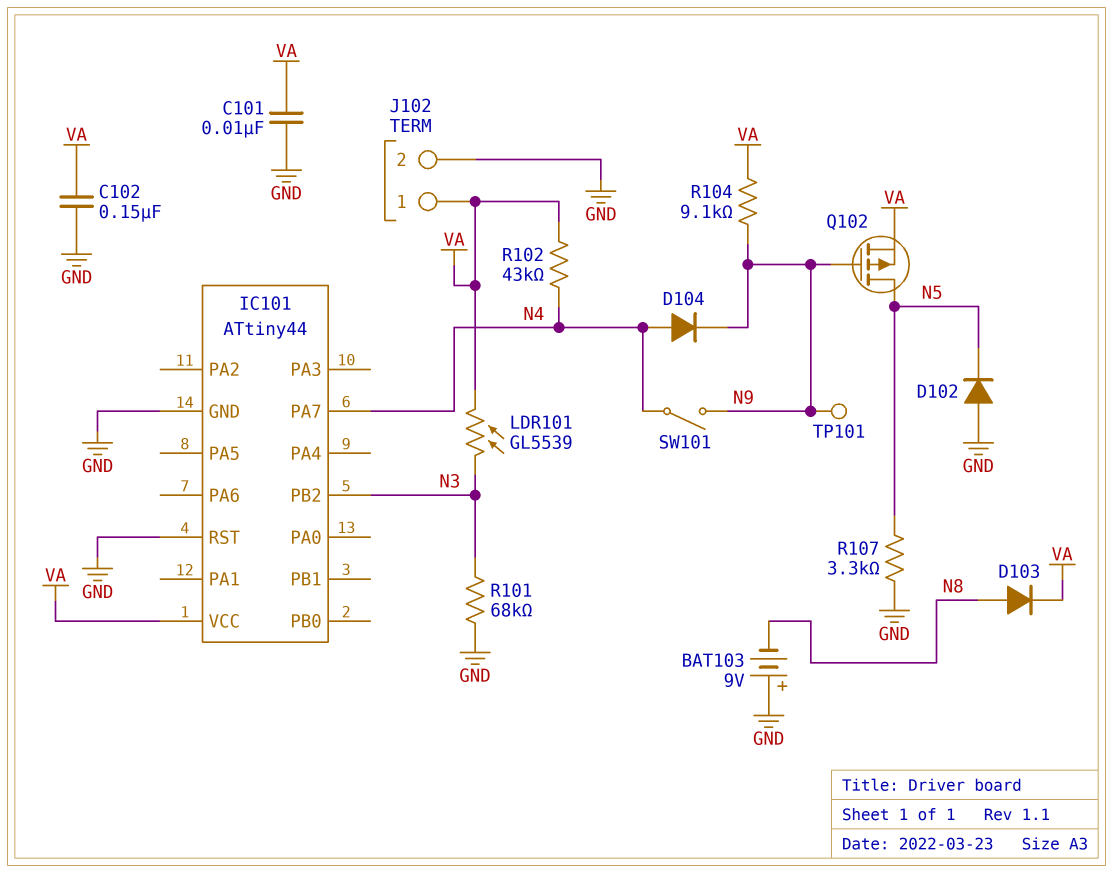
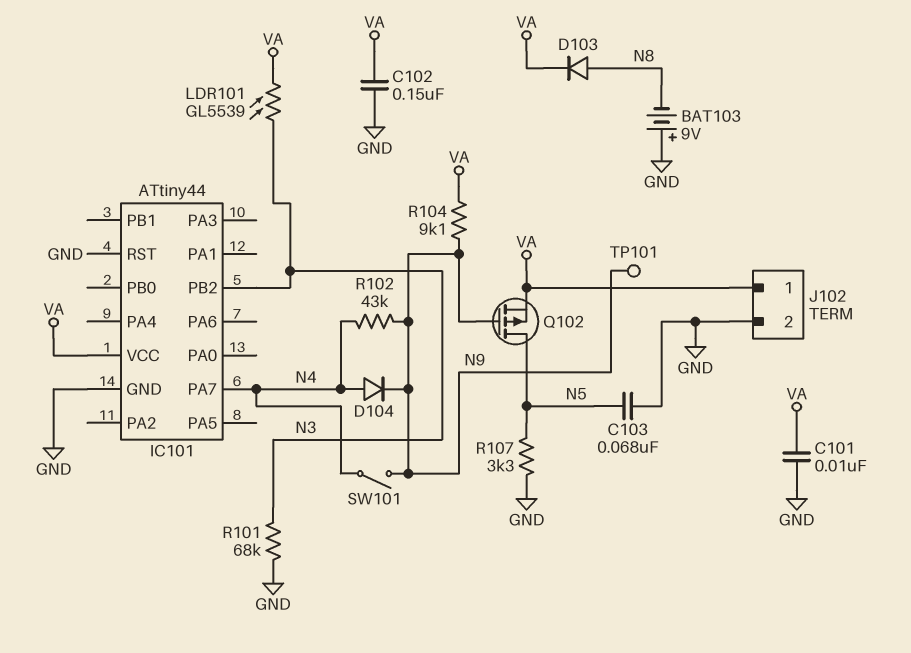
C103: none -> 68nF (GND, N5)
D102: diode (A GND, K N5) -> none
R102: 43k (N4, VA) -> 43k (N4, N9)

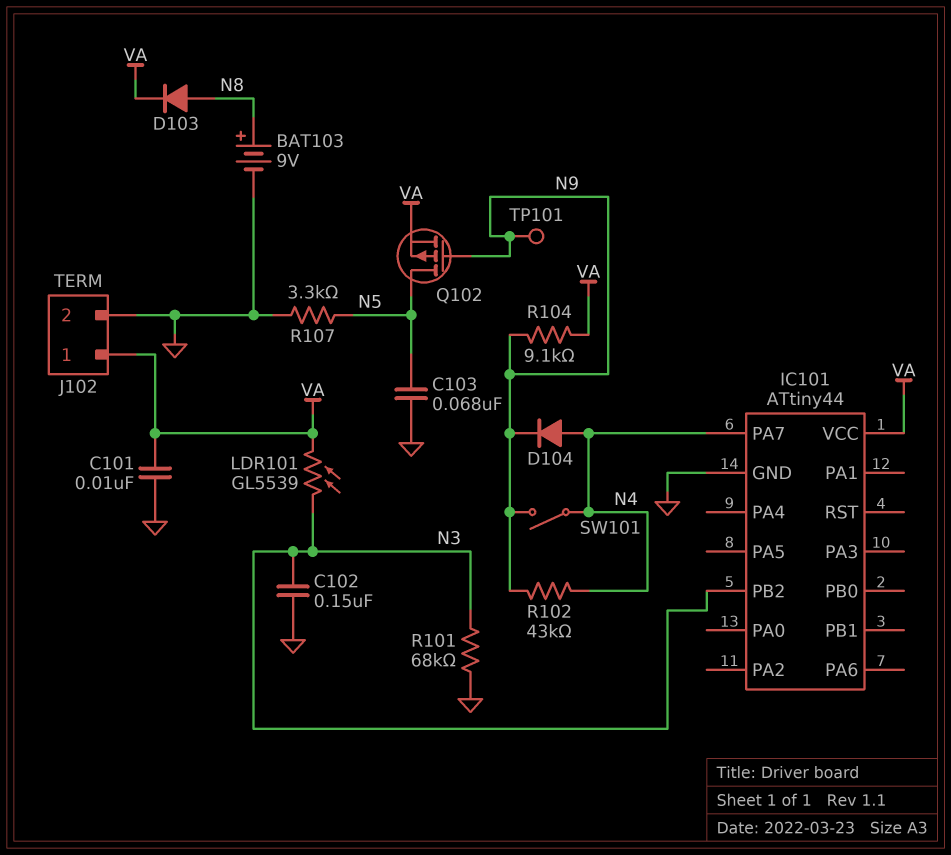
BAT103: 9V (plus GND, minus N8) -> 9V (plus N8, minus GND)
C102: 150nF (GND, VA) -> 150nF (GND, N3)
IC101 pin RST: GND -> none

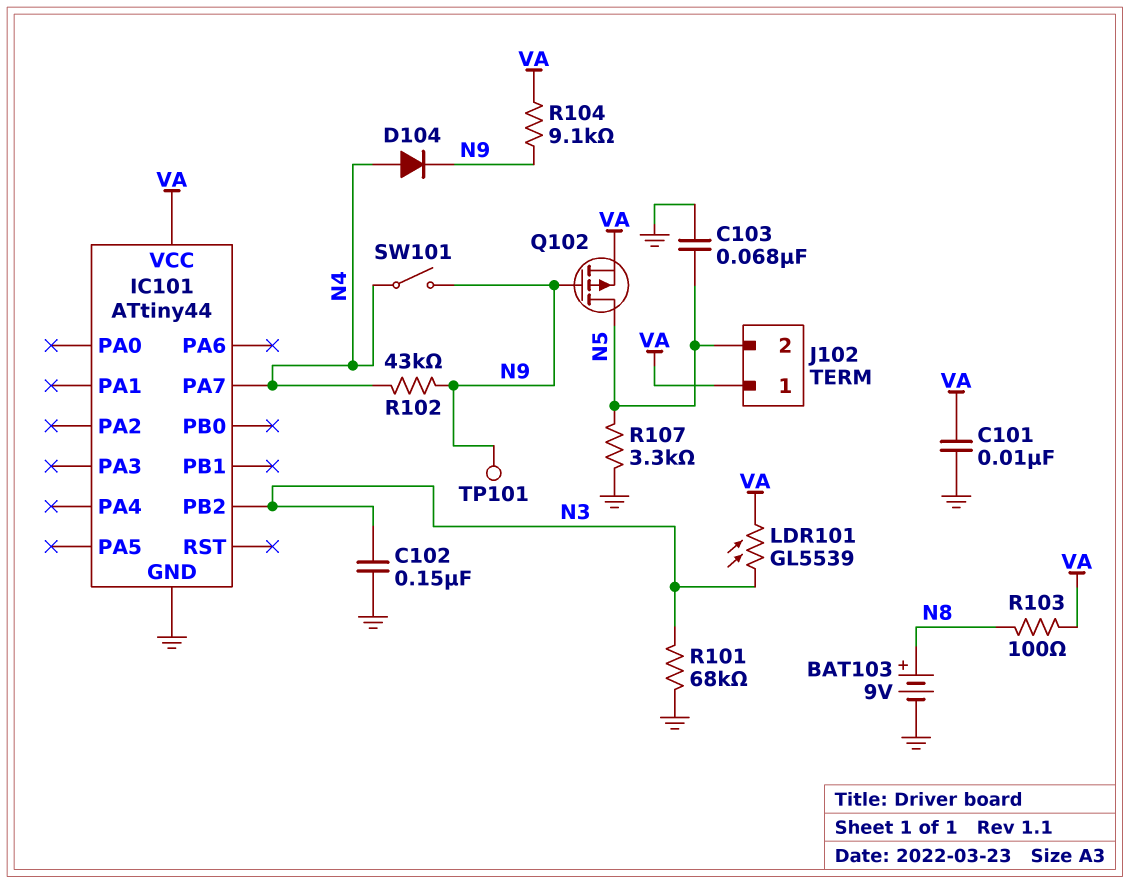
D103: diode (A N8, K VA) -> none
J102 pin 2: GND -> N5
R103: none -> 100 (N8, VA)

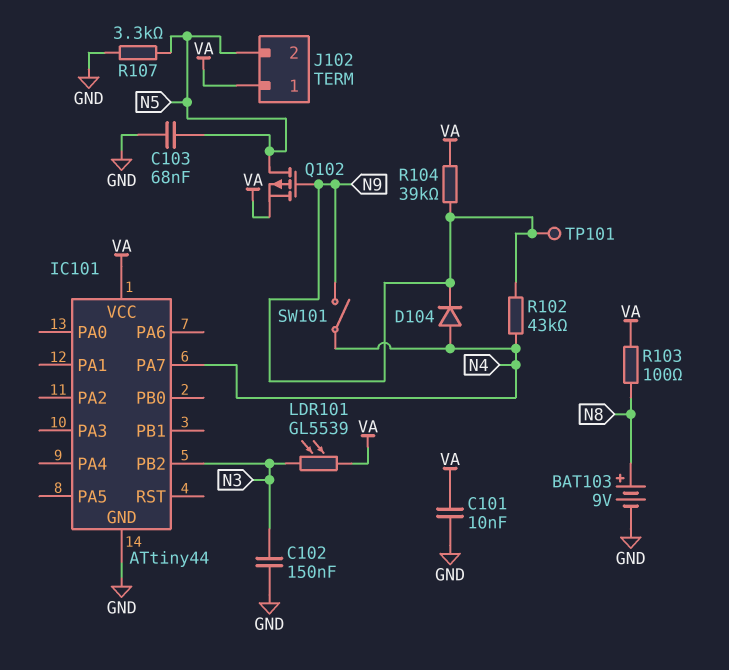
R101: 68k (GND, N3) -> none
R104: 9.1k (N9, VA) -> 39k (N9, VA)

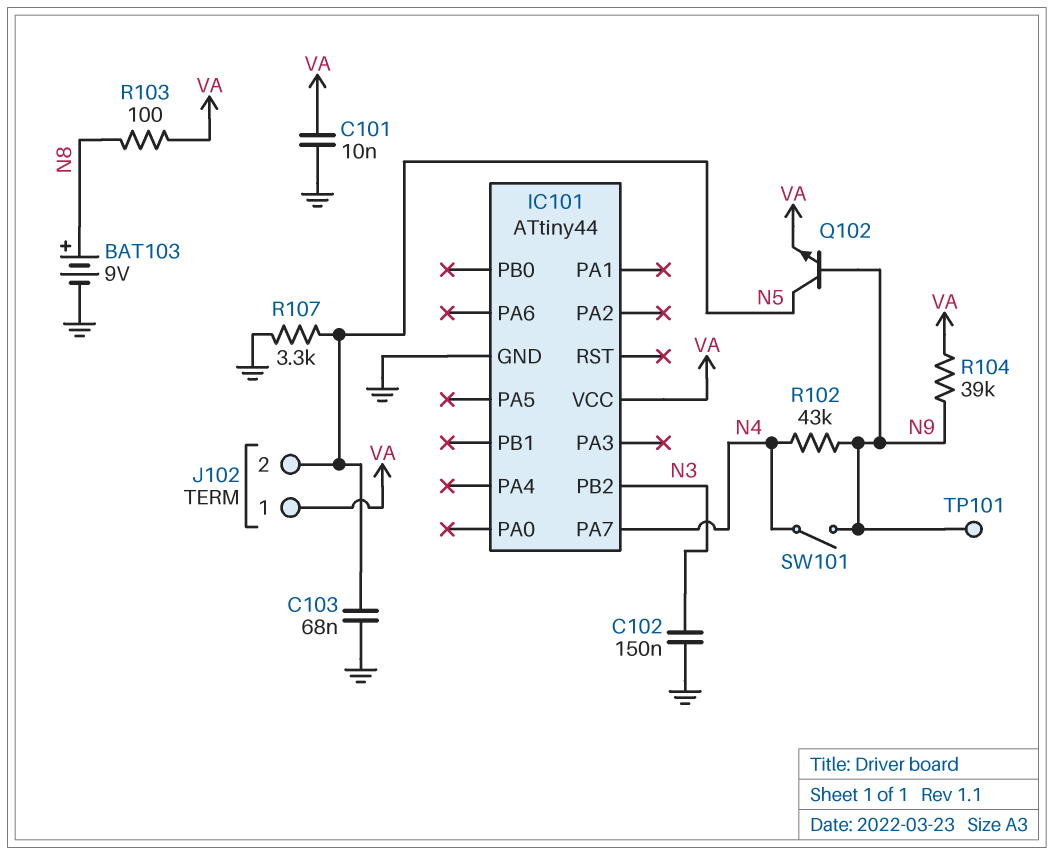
D104: diode (A N4, K N9) -> none
LDR101: GL5539 (N3, VA) -> none
Q102: PMOS (G N9, D N5, S VA) -> NPN (B N9, C N5, E VA)

